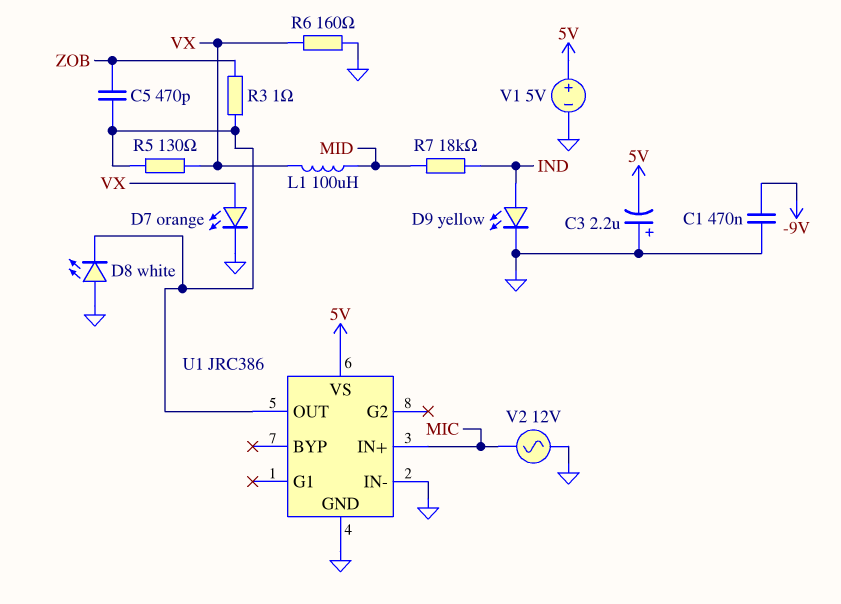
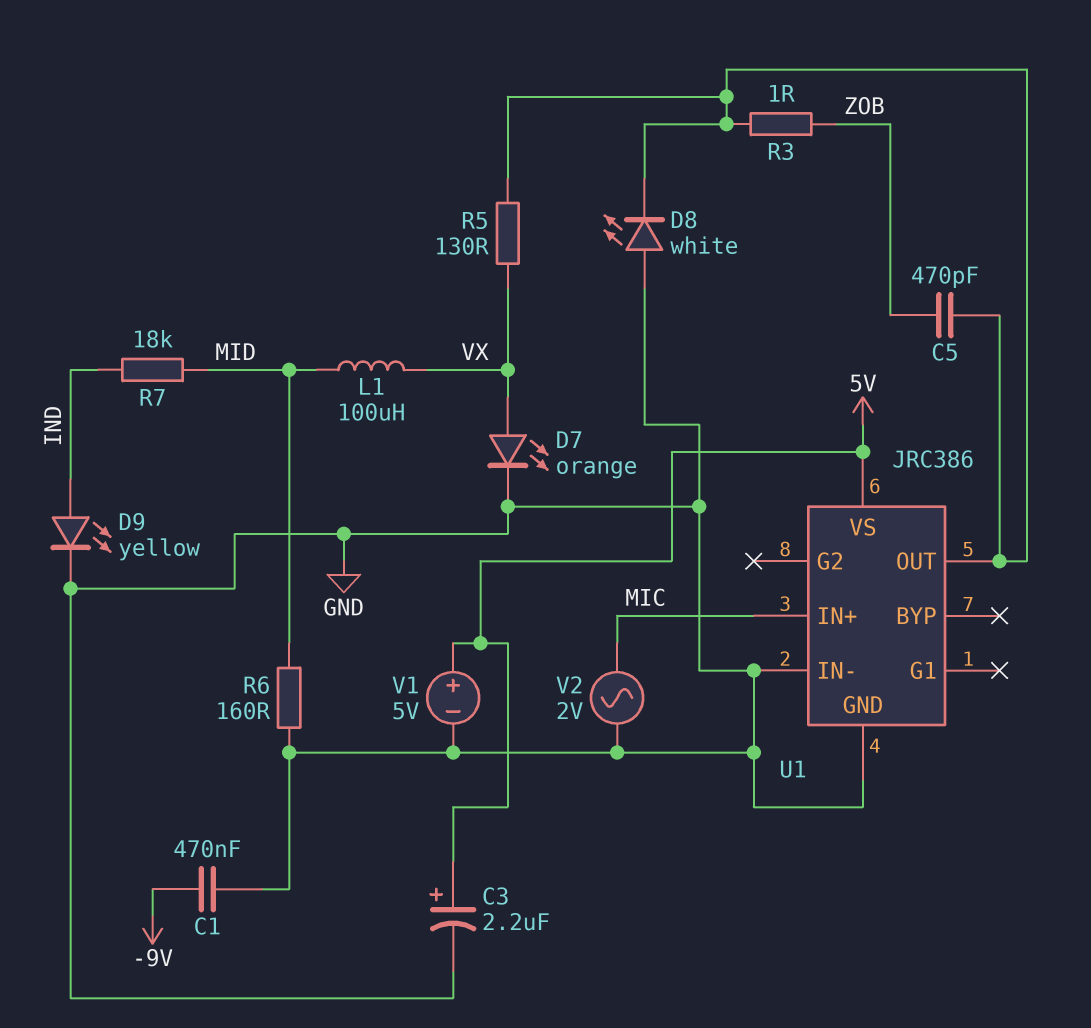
C3: 2.2uF (plus GND, minus 5V) -> 2.2uF (plus 5V, minus GND)
R6: 160 (GND, VX) -> 160 (GND, MID)
V2: AC 12V (GND, MIC) -> AC 2V (GND, MIC)

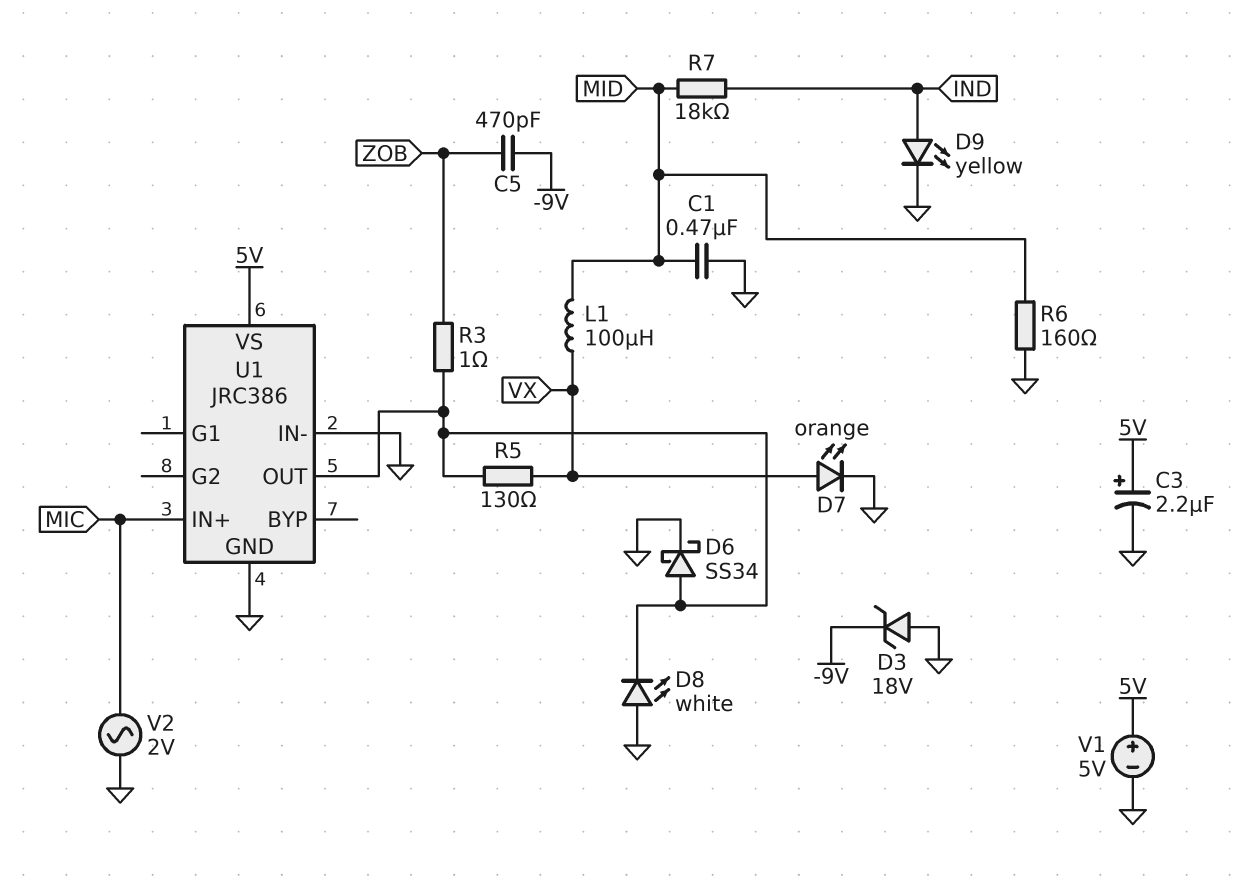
C1: 470nF (-9V, GND) -> 470nF (GND, MID)
C5: 470pF (U1/OUT, ZOB) -> 470pF (-9V, ZOB)
D3: none -> zener 18V (A GND, K -9V)
D6: none -> schottky SS34 (A U1/OUT, K GND)

